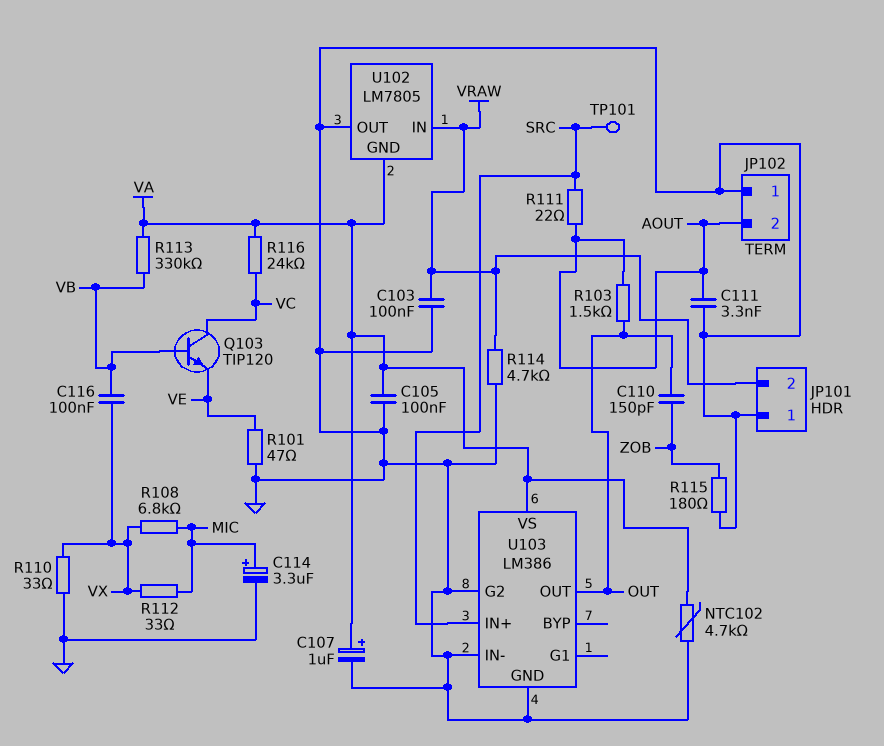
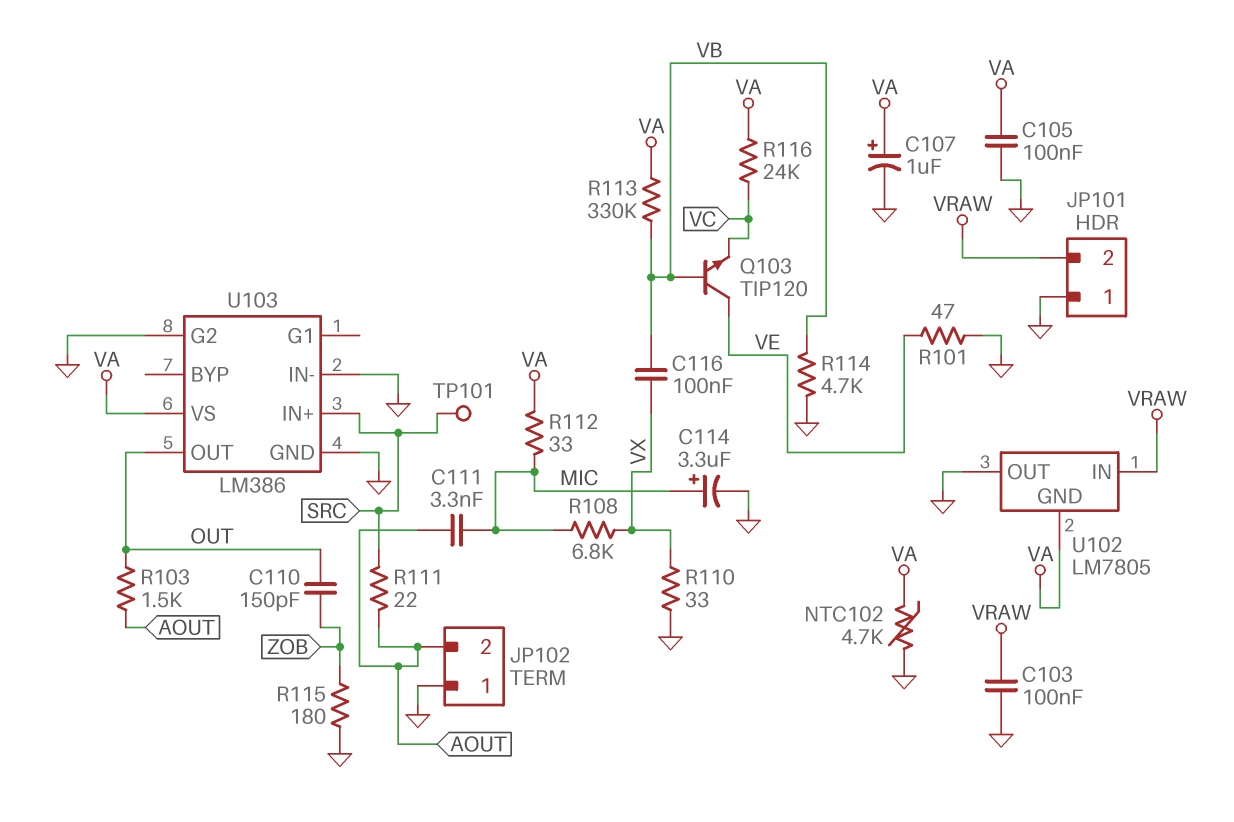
C111: 3.3nF (AOUT, GND) -> 3.3nF (AOUT, MIC)
Q103: NPN TIP120 (B VB, C VC, E VE) -> NPN TIP120 (B VB, C VE, E VC)
R112: 33 (MIC, VX) -> 33 (MIC, VA)
R114: 4.7k (GND, VRAW) -> 4.7k (GND, VB)

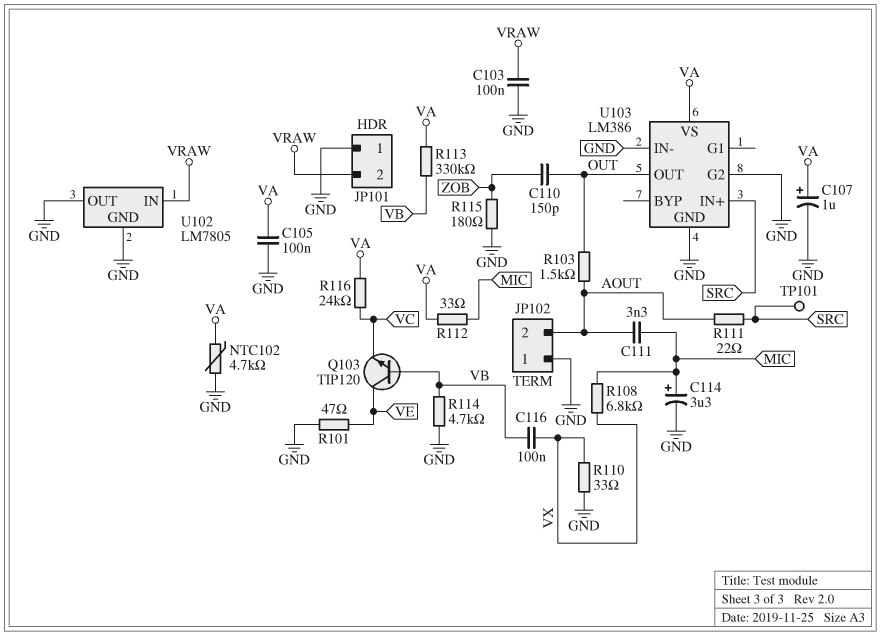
U102 pin GND: VA -> GND

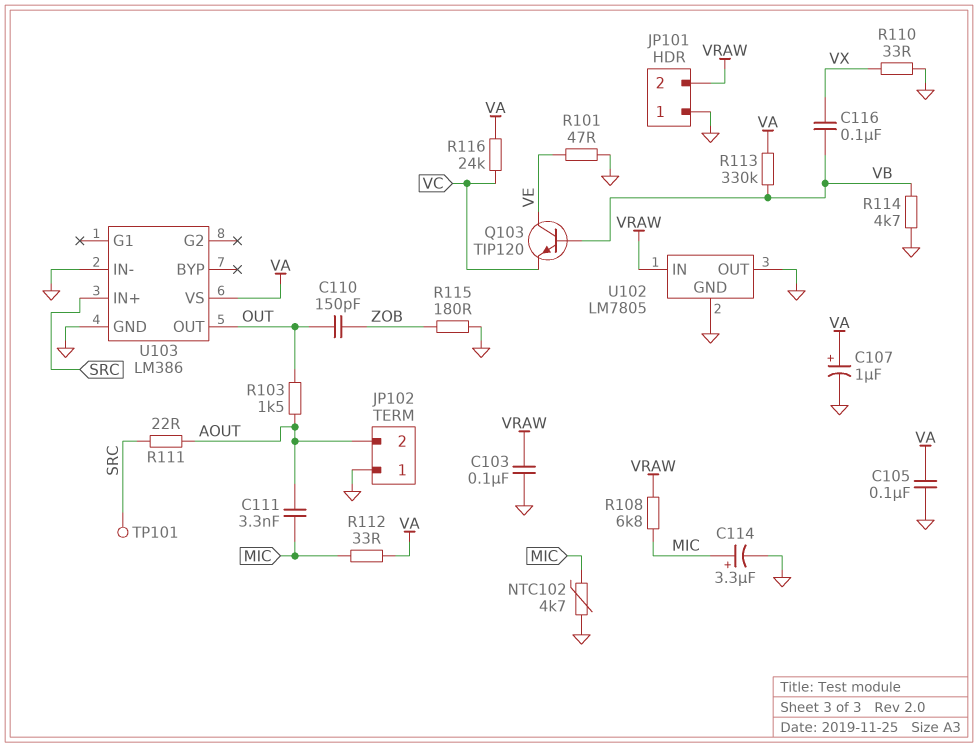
NTC102: 4.7k (GND, VA) -> 4.7k (GND, MIC)
R108: 6.8k (MIC, VX) -> 6.8k (MIC, VRAW)
U103 pin G2: GND -> none

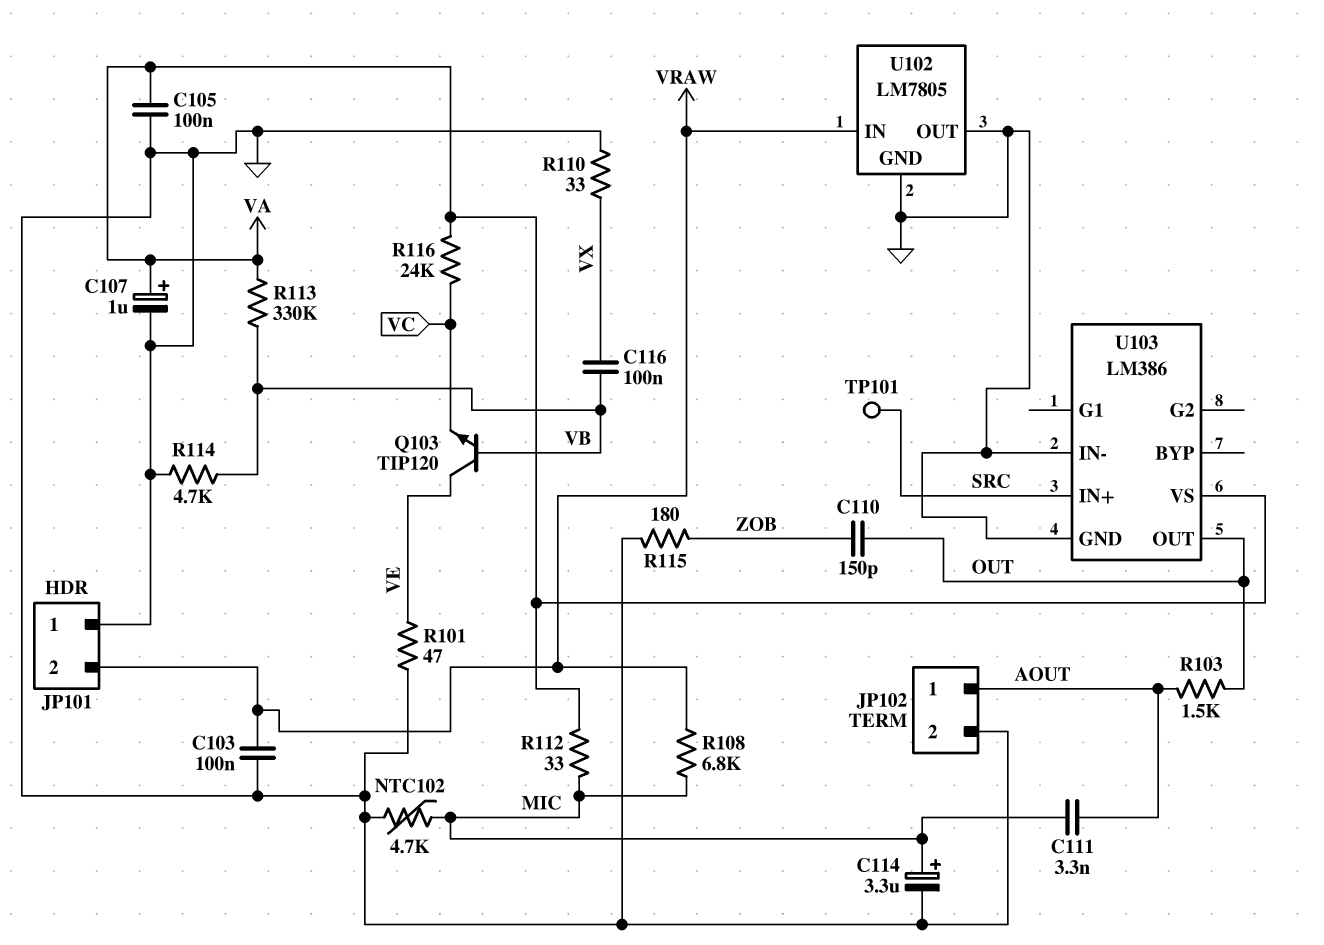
JP102 pin 1: GND -> AOUT
JP102 pin 2: AOUT -> GND
R111: 22 (AOUT, SRC) -> none

